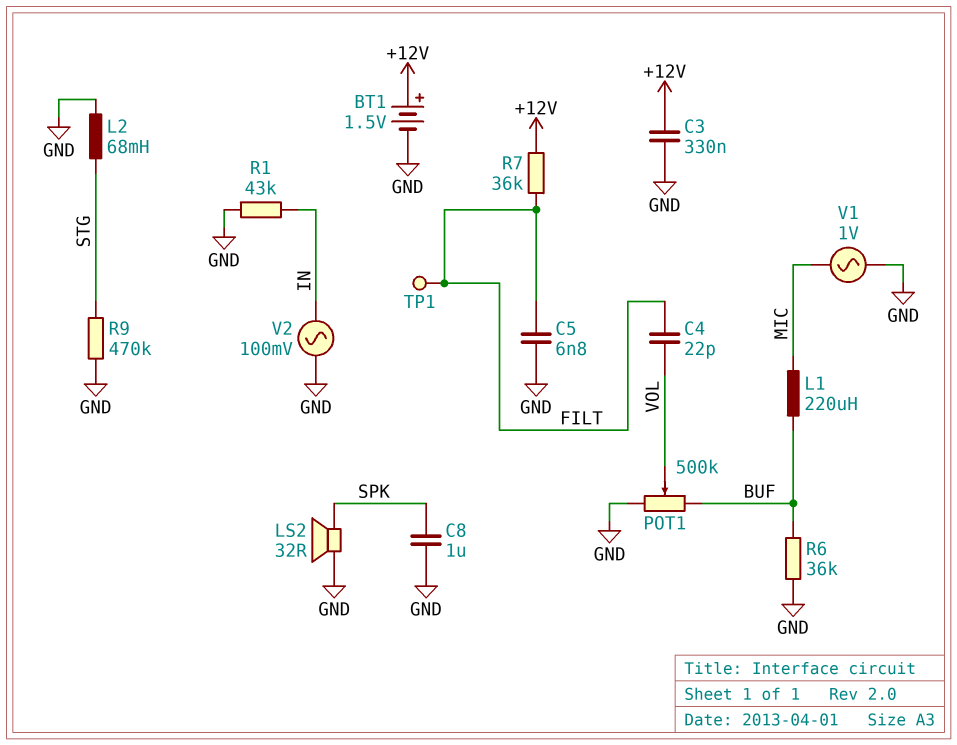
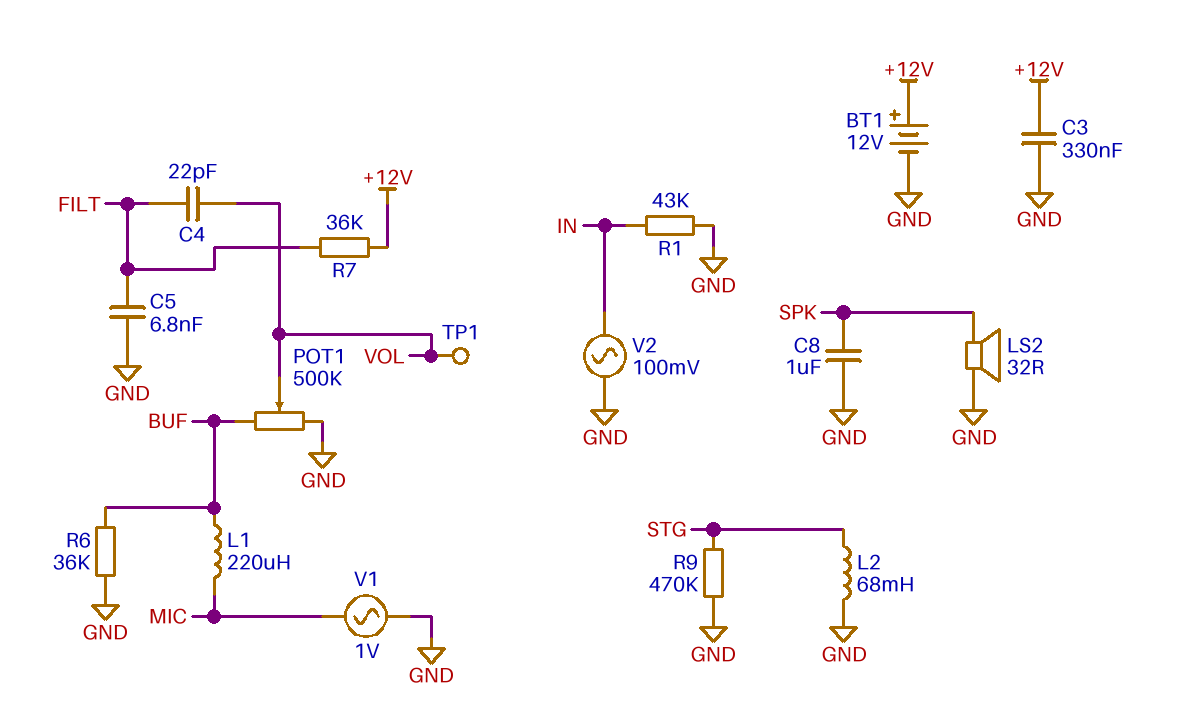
BT1: 1.5V (plus +12V, minus GND) -> 12V (plus +12V, minus GND)
TP1: test point (FILT) -> test point (VOL)

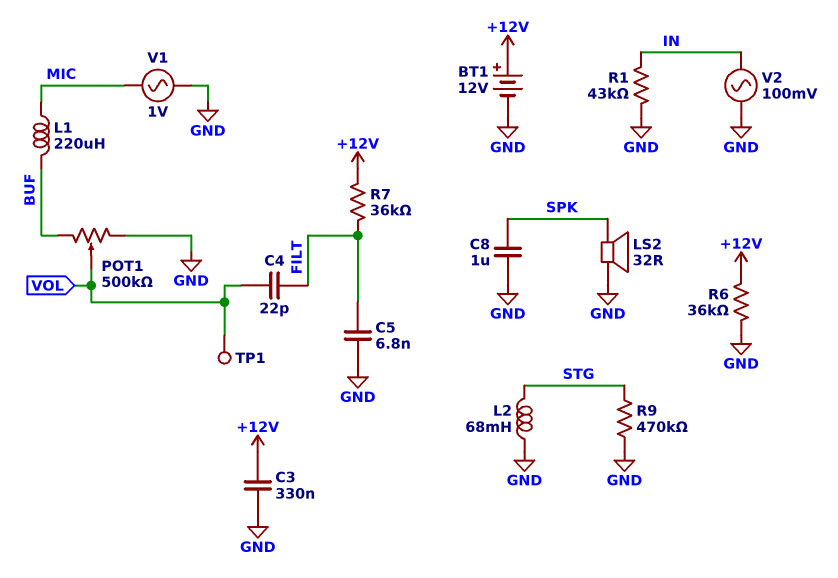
R6: 36k (BUF, GND) -> 36k (+12V, GND)

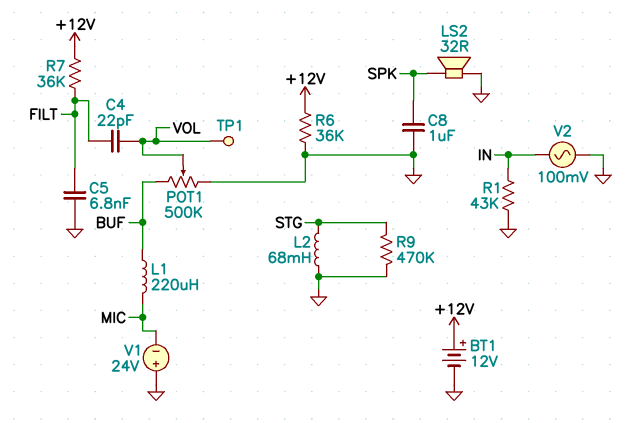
C3: 330nF (+12V, GND) -> none
V1: AC 1V (GND, MIC) -> 24V (plus GND, minus MIC)

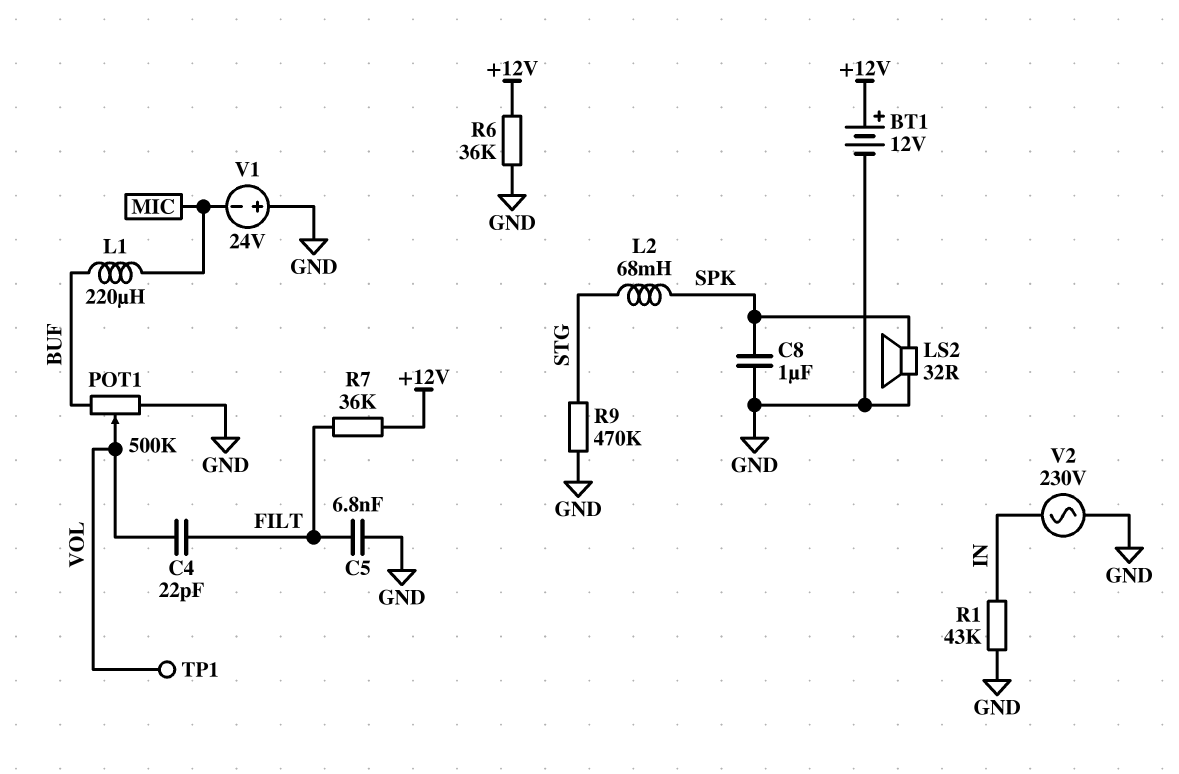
L2: 68mH (GND, STG) -> 68mH (SPK, STG)
V2: AC 100mV (GND, IN) -> AC 230V (GND, IN)

